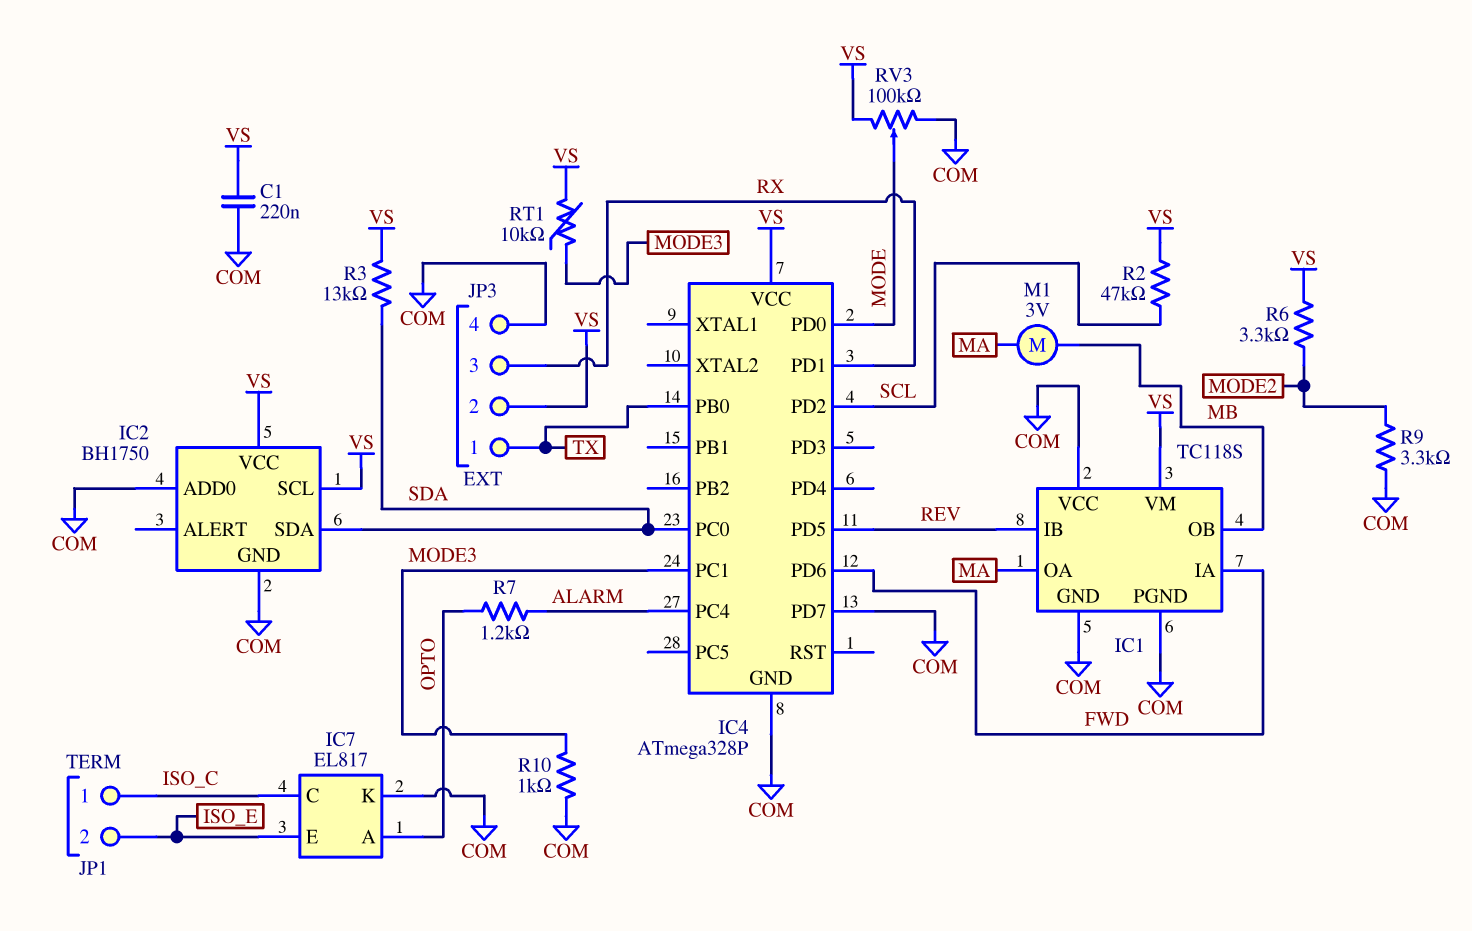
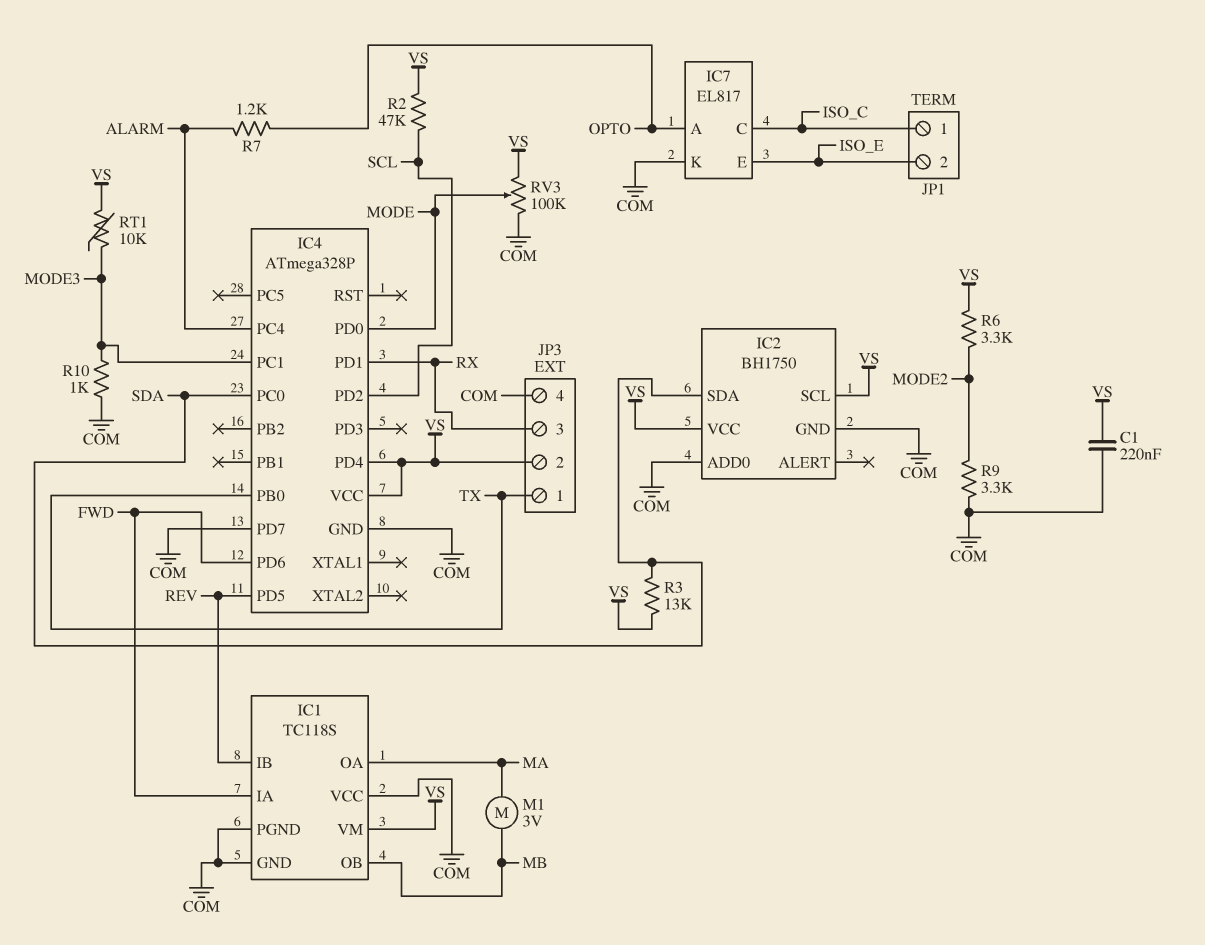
IC4 pin PD4: none -> VS

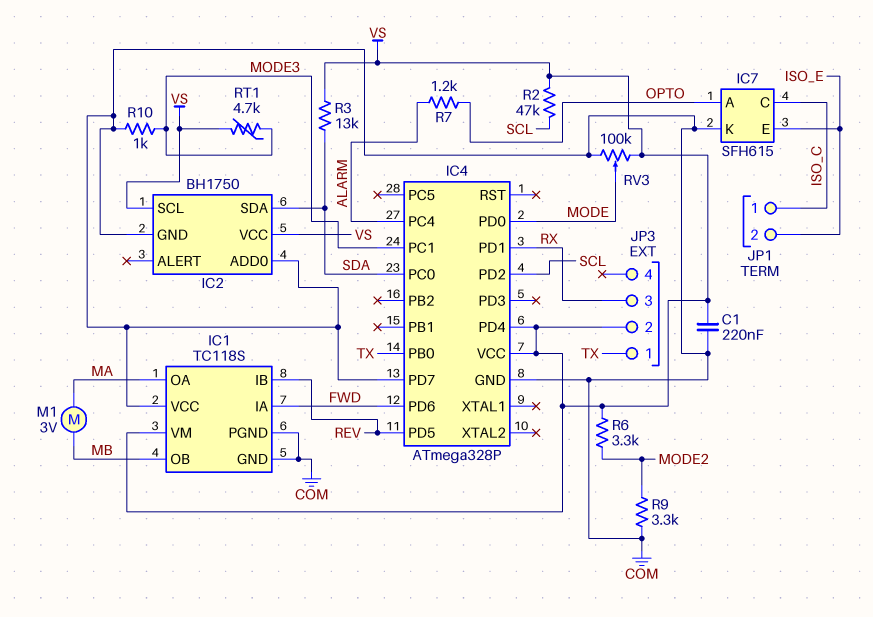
IC7: EL817 -> SFH615
JP3 pin 4: COM -> none
RT1: 10k (MODE3, VS) -> 4.7k (MODE3, VS)

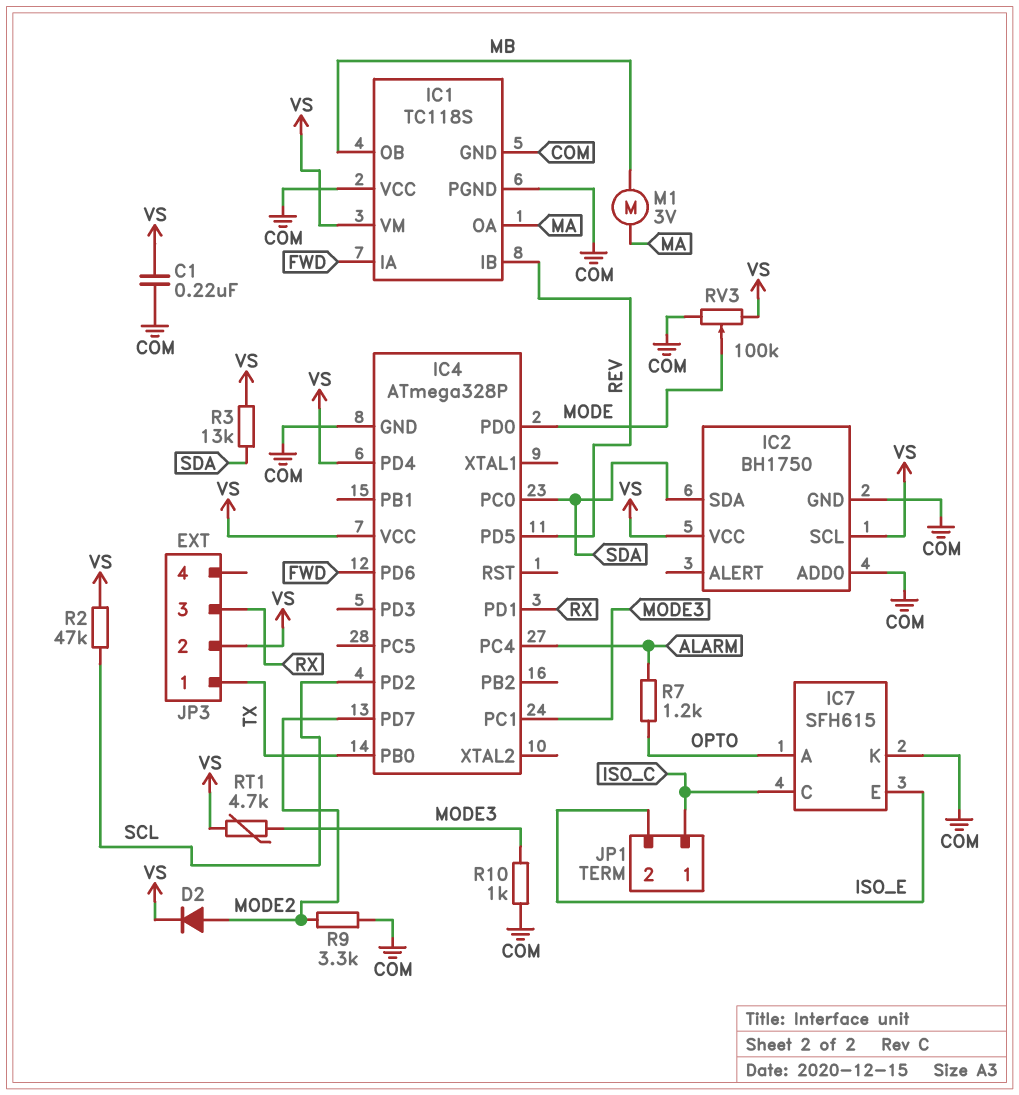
D2: none -> diode (A MODE2, K VS)
IC4 pin PD7: COM -> MODE2
R6: 3.3k (MODE2, VS) -> none

